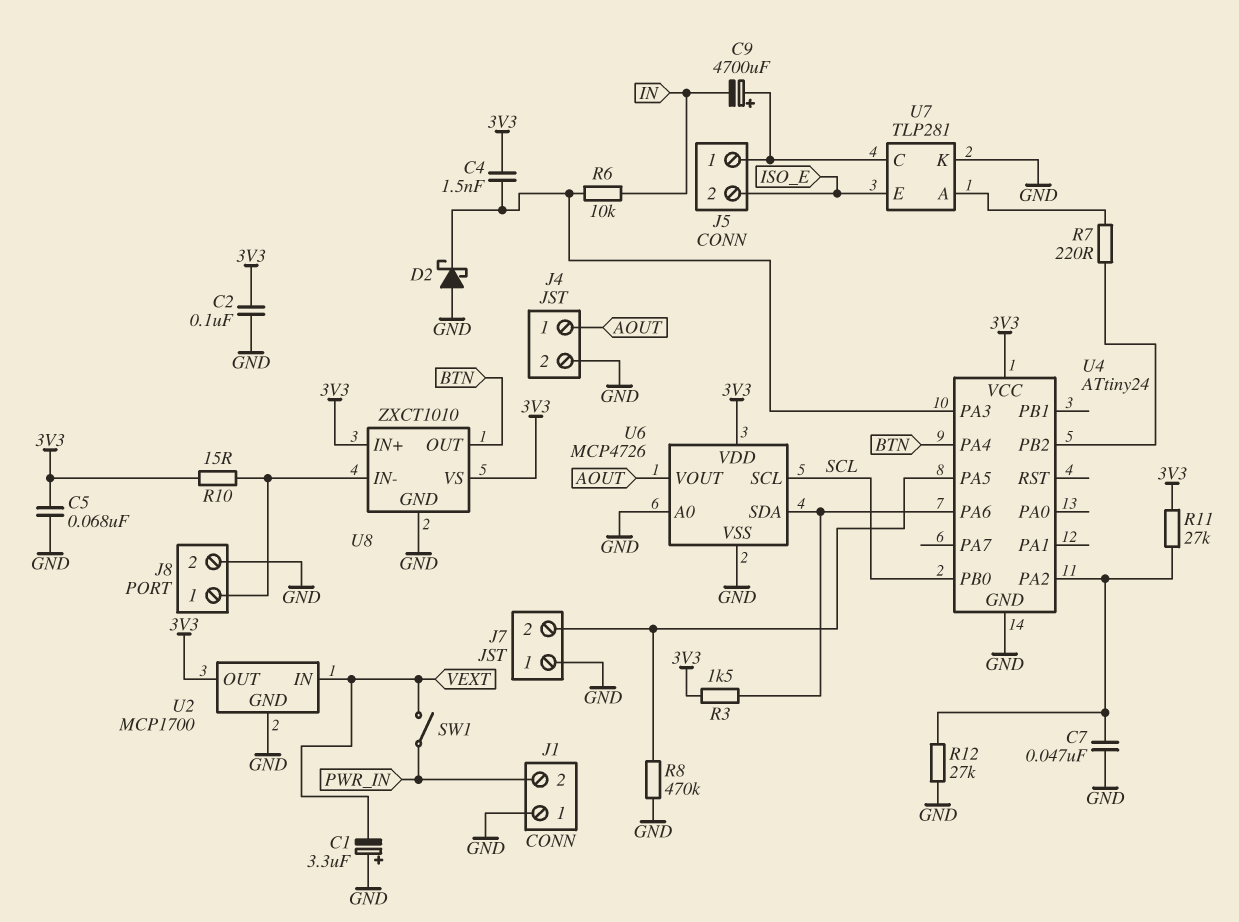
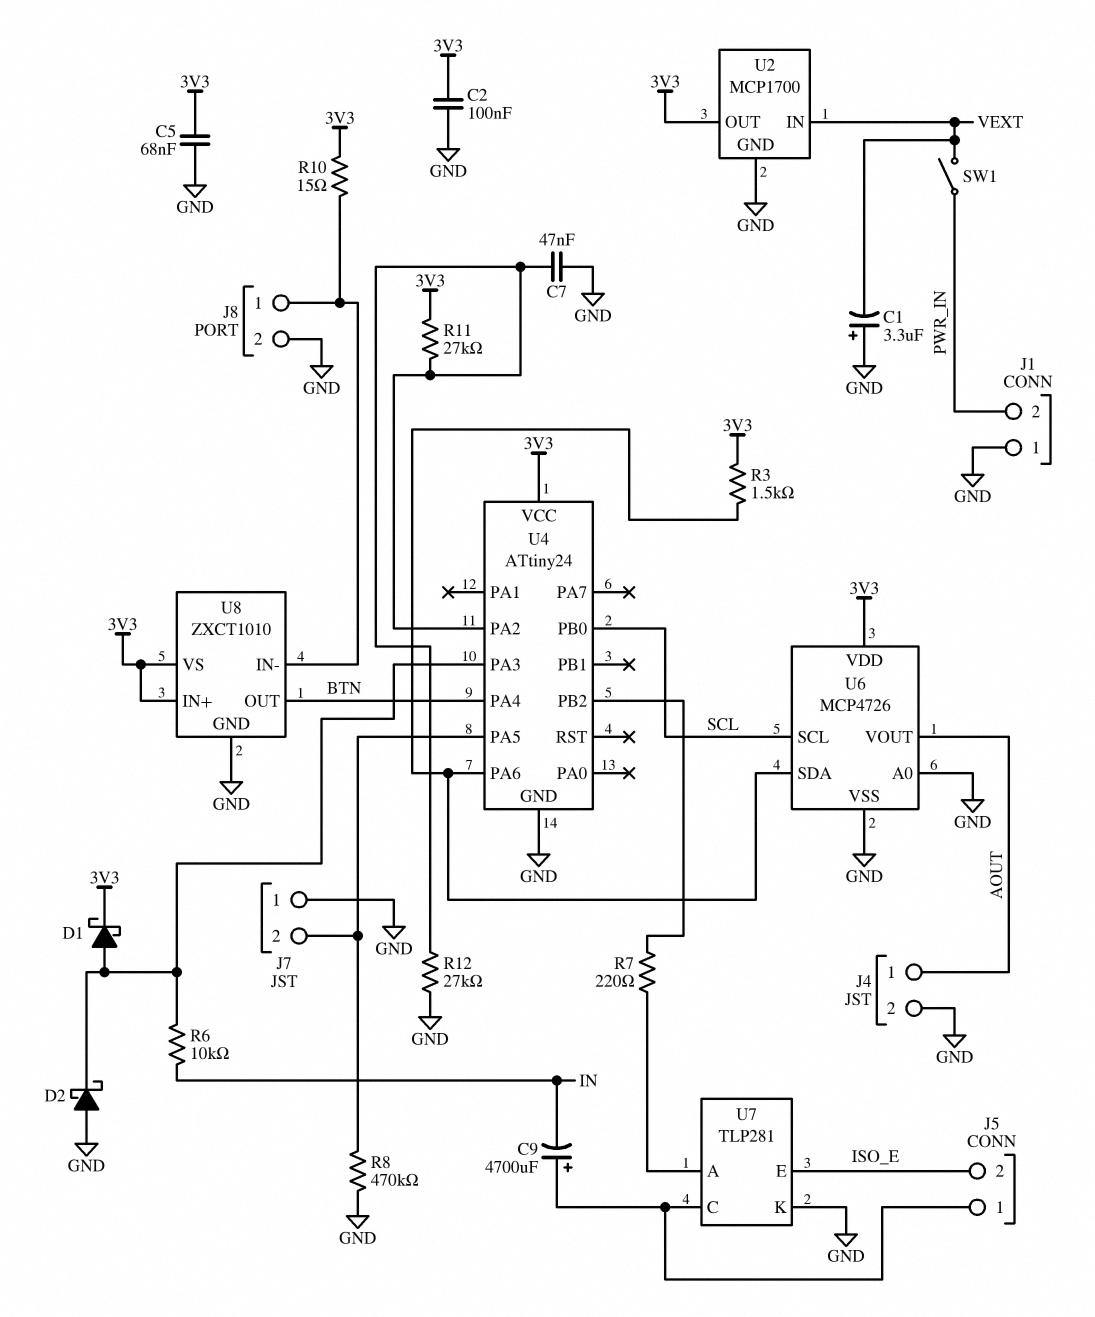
C4: 1.5nF (3V3, U4/PA3) -> none
D1: none -> schottky (A U4/PA3, K 3V3)

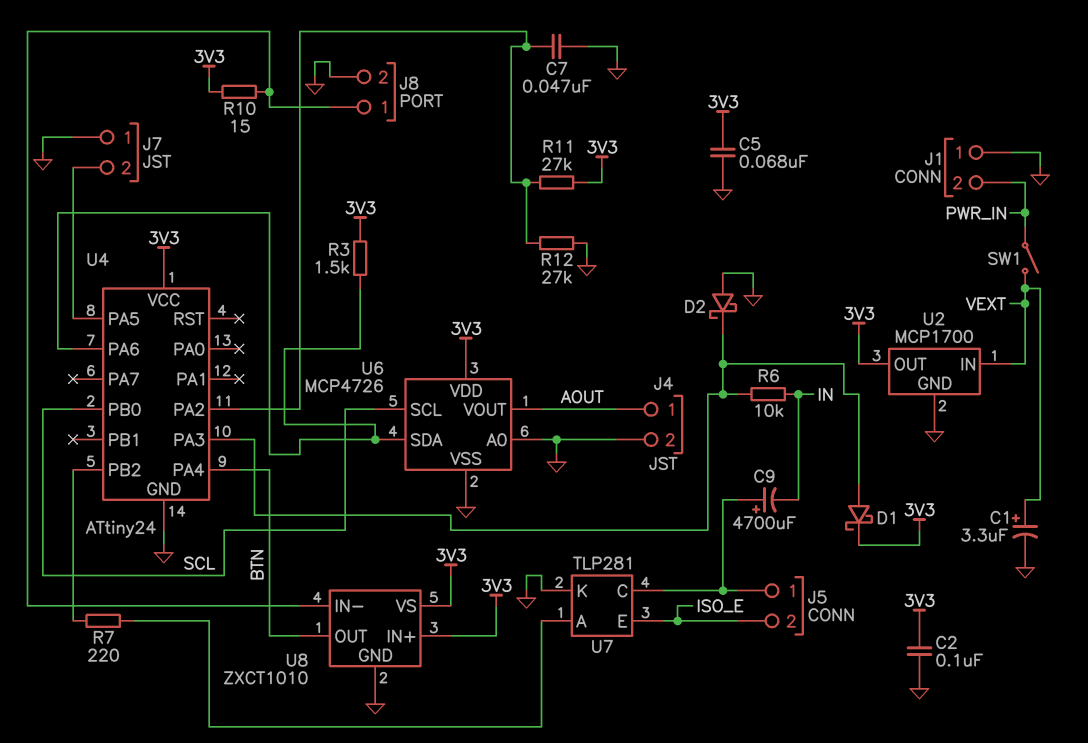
C1: 3.3uF (plus GND, minus VEXT) -> 3.3uF (plus VEXT, minus GND)
R8: 470k (GND, J7/2) -> none

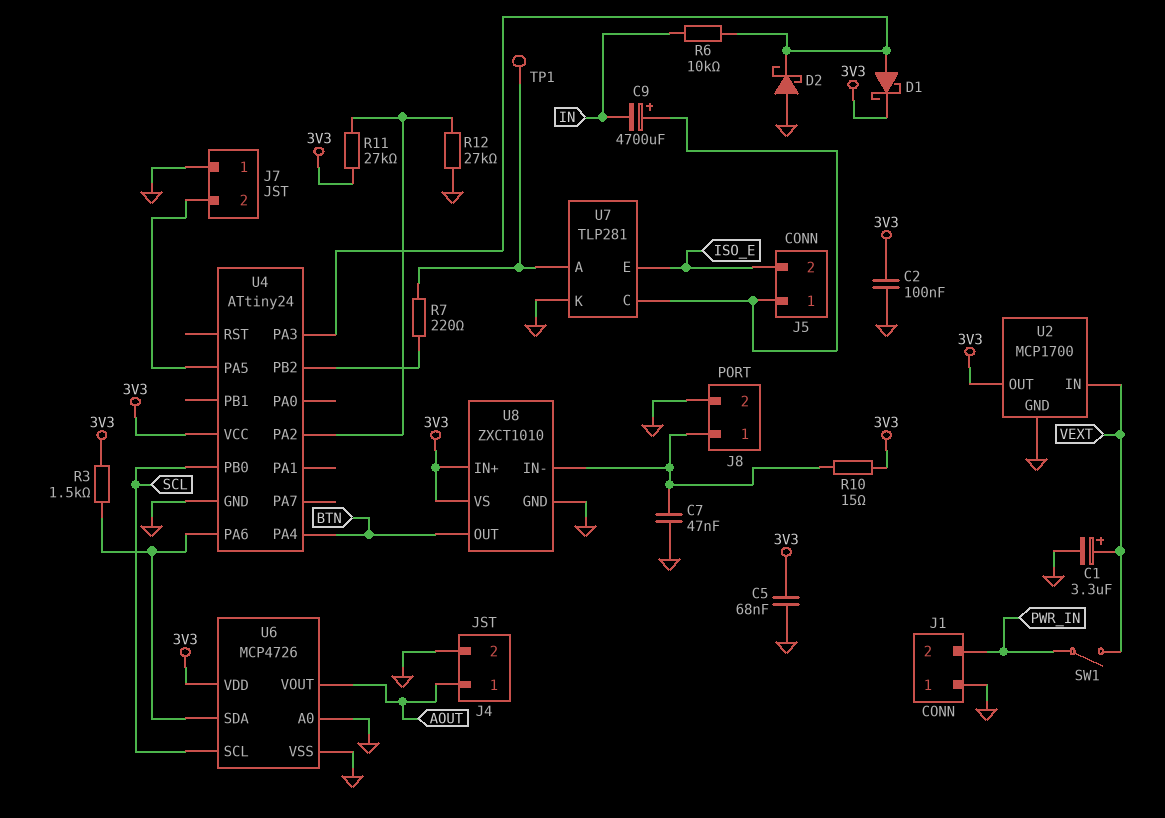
C7: 47nF (GND, U4/PA2) -> 47nF (GND, J8/1)
TP1: none -> test point (U7/A)

